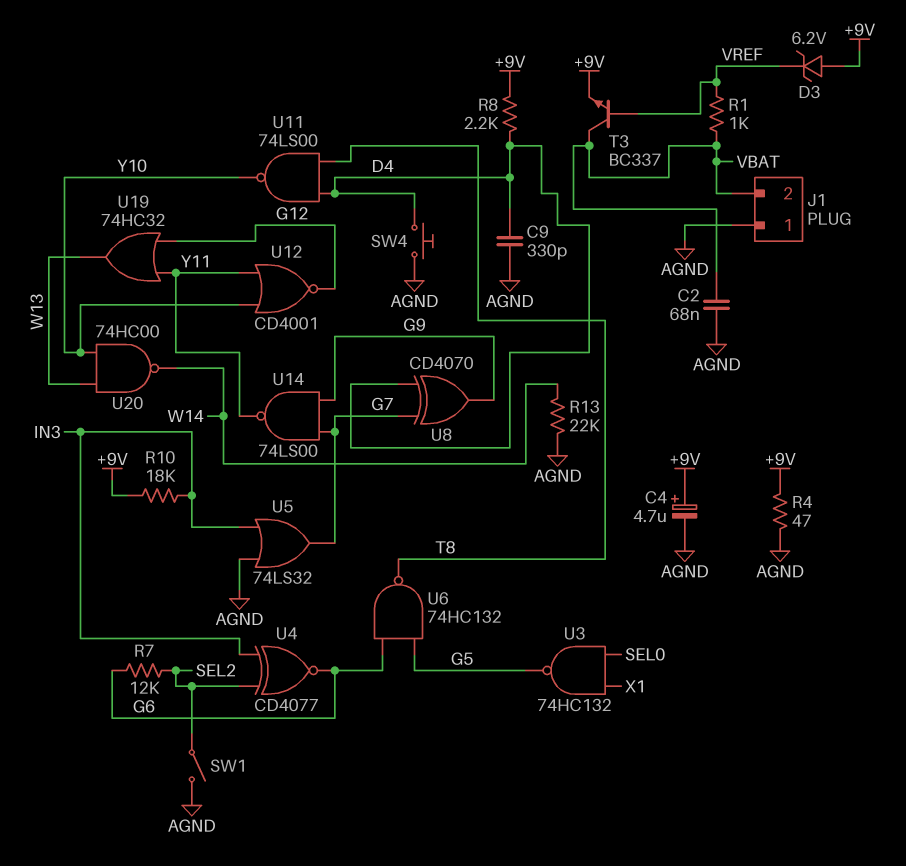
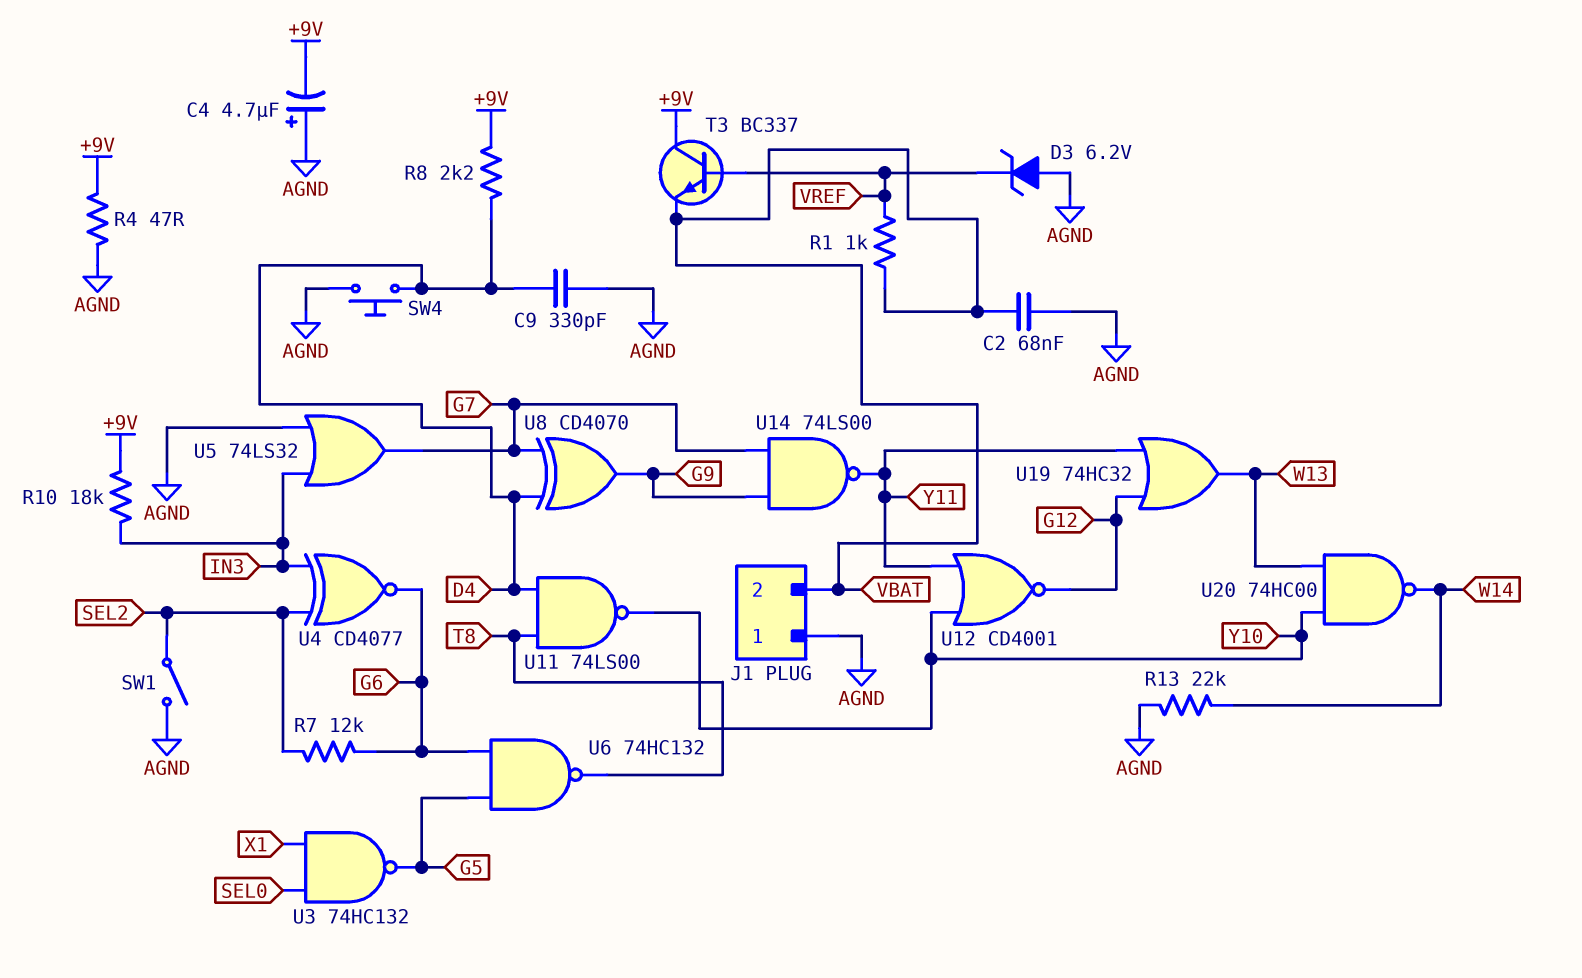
C4: 4.7uF (plus +9V, minus AGND) -> 4.7uF (plus AGND, minus +9V)
D3: zener 6.2V (A +9V, K VREF) -> zener 6.2V (A AGND, K VREF)
T3: NPN BC337 (B VREF, C VBAT, E +9V) -> NPN BC337 (B VREF, C +9V, E VBAT)

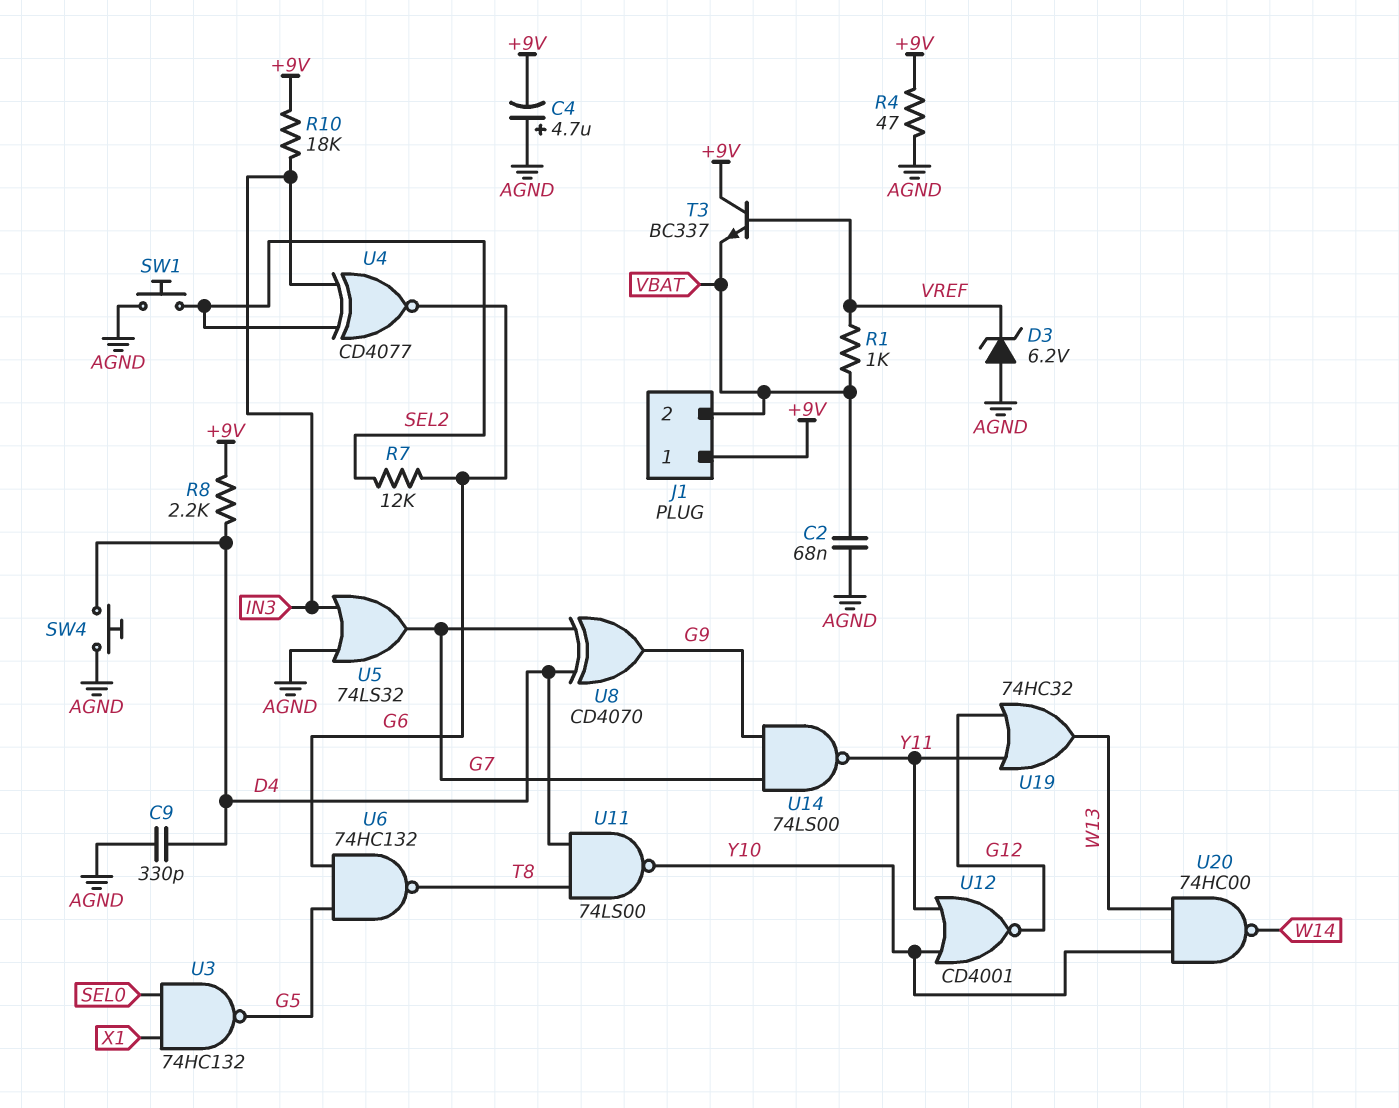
J1 pin 1: AGND -> +9V
R13: 22k (AGND, W14) -> none
SW1: switch (AGND, SEL2) -> button (AGND, SEL2)

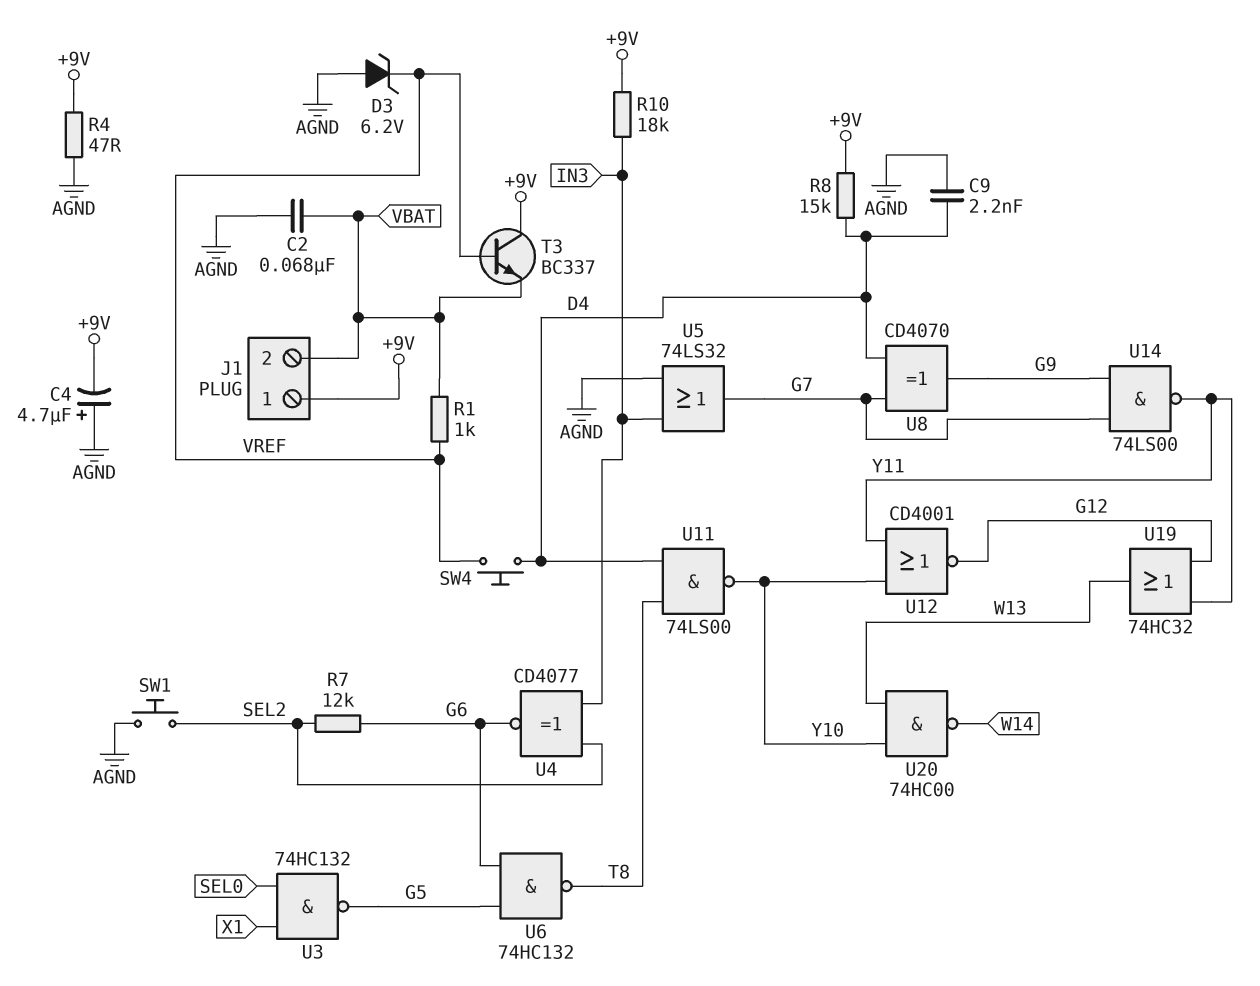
C9: 330pF (AGND, D4) -> 2.2nF (AGND, D4)
R8: 2.2k (+9V, D4) -> 15k (+9V, D4)
SW4: button (AGND, D4) -> button (D4, VREF)

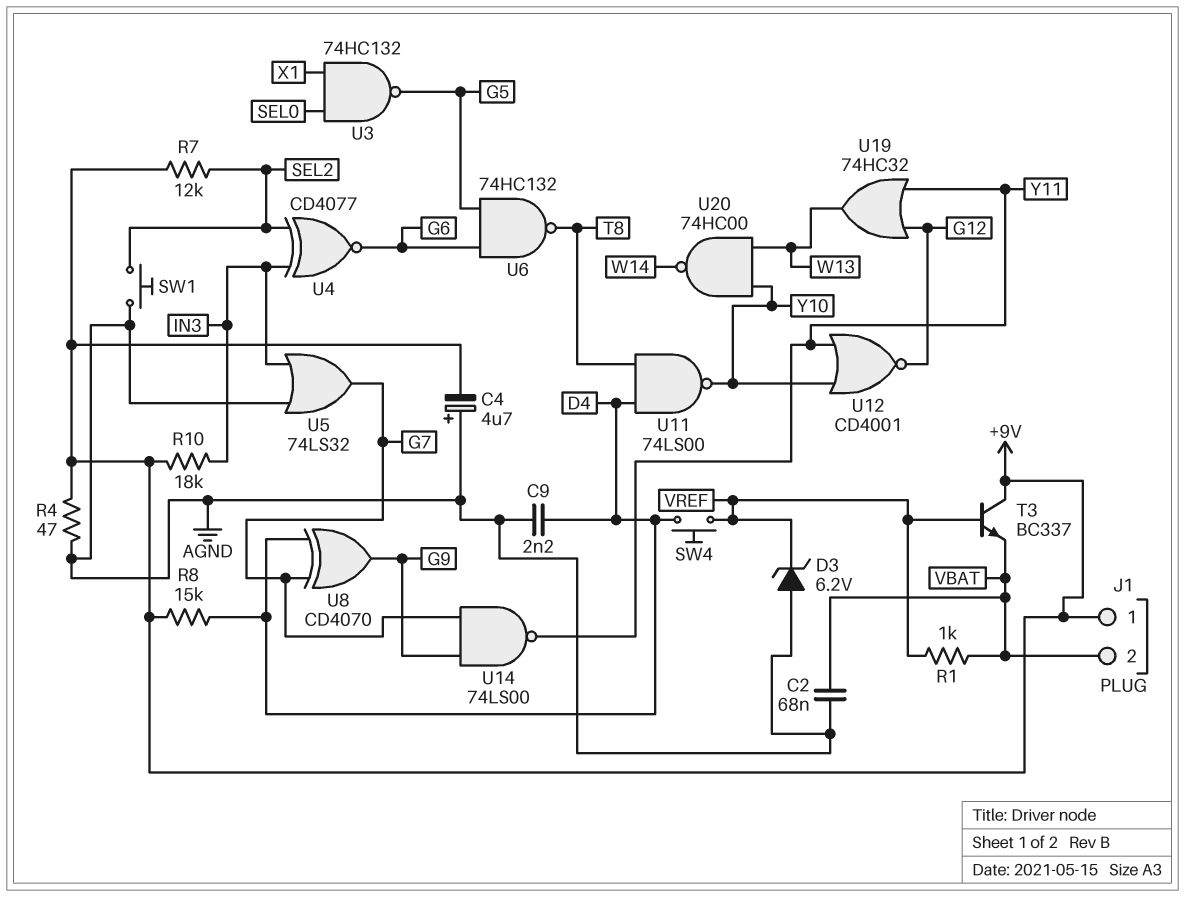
R7: 12k (G6, SEL2) -> 12k (+9V, SEL2)

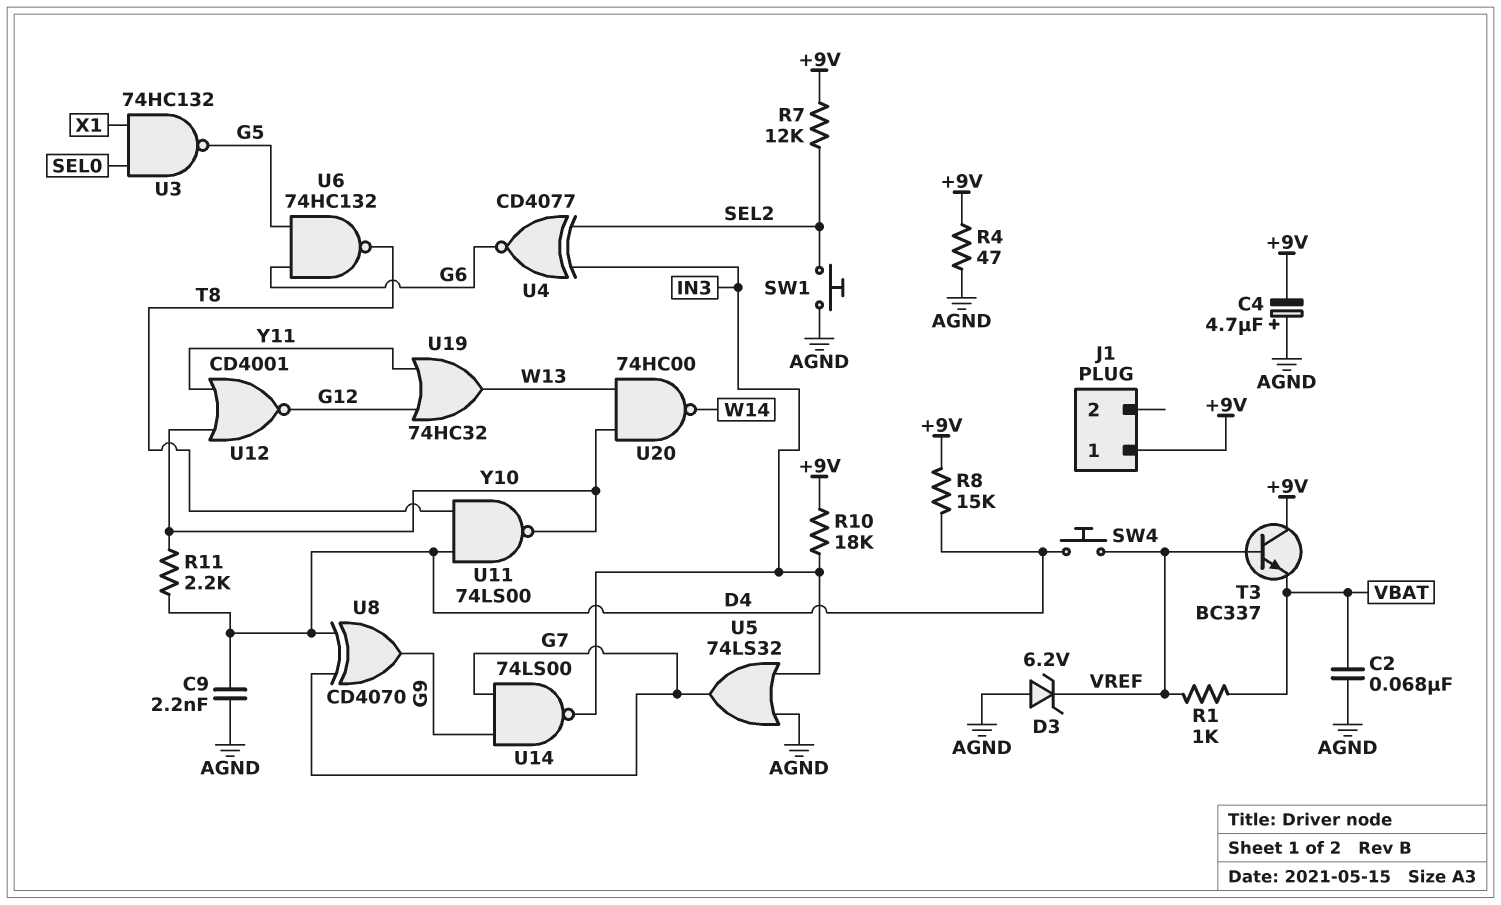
J1 pin 2: VBAT -> none
R11: none -> 2.2k (D4, Y10)
U14: NAND 74LS00 (in G7, in G9, out Y11) -> NAND 74LS00 (in G7, in G9, out IN3)

